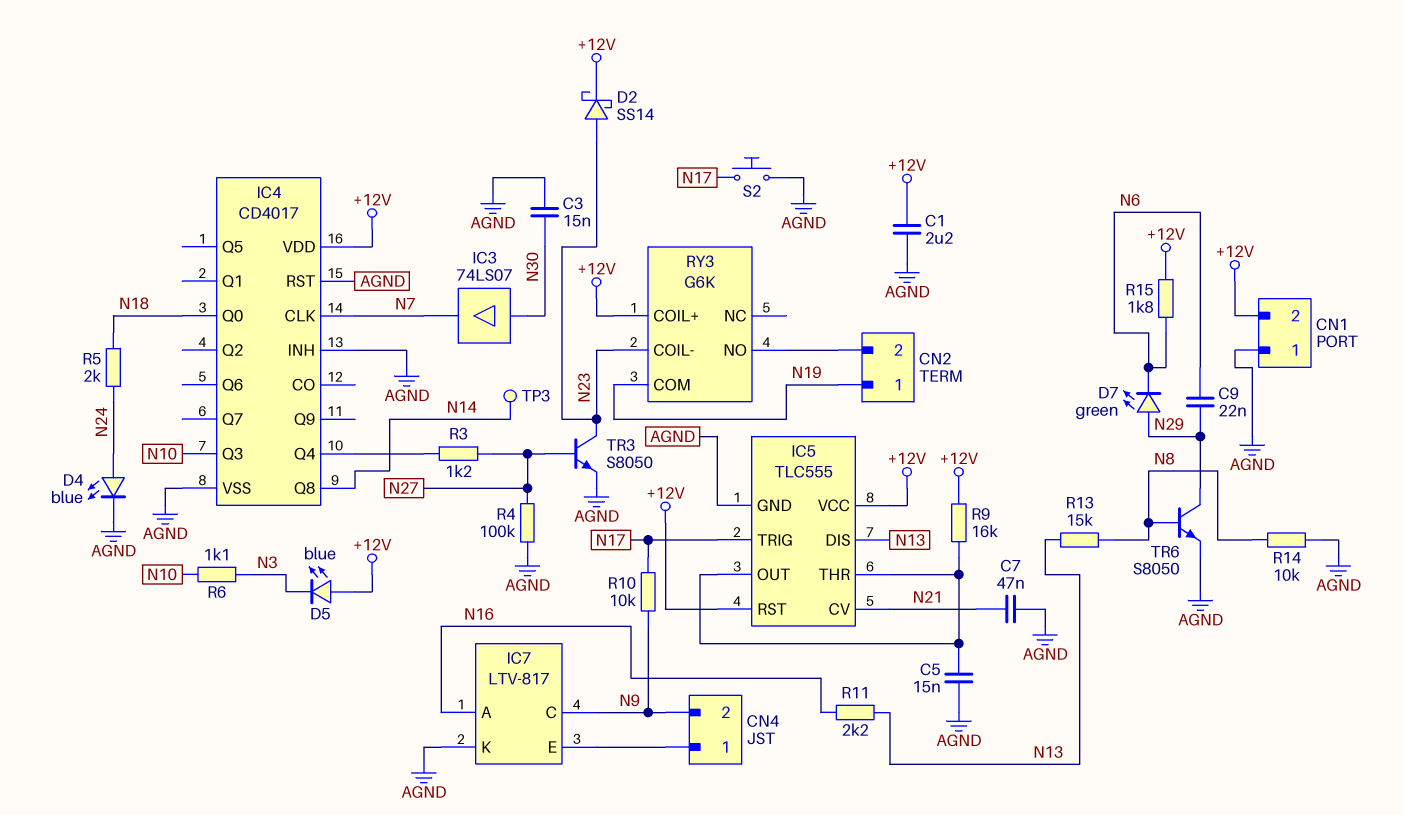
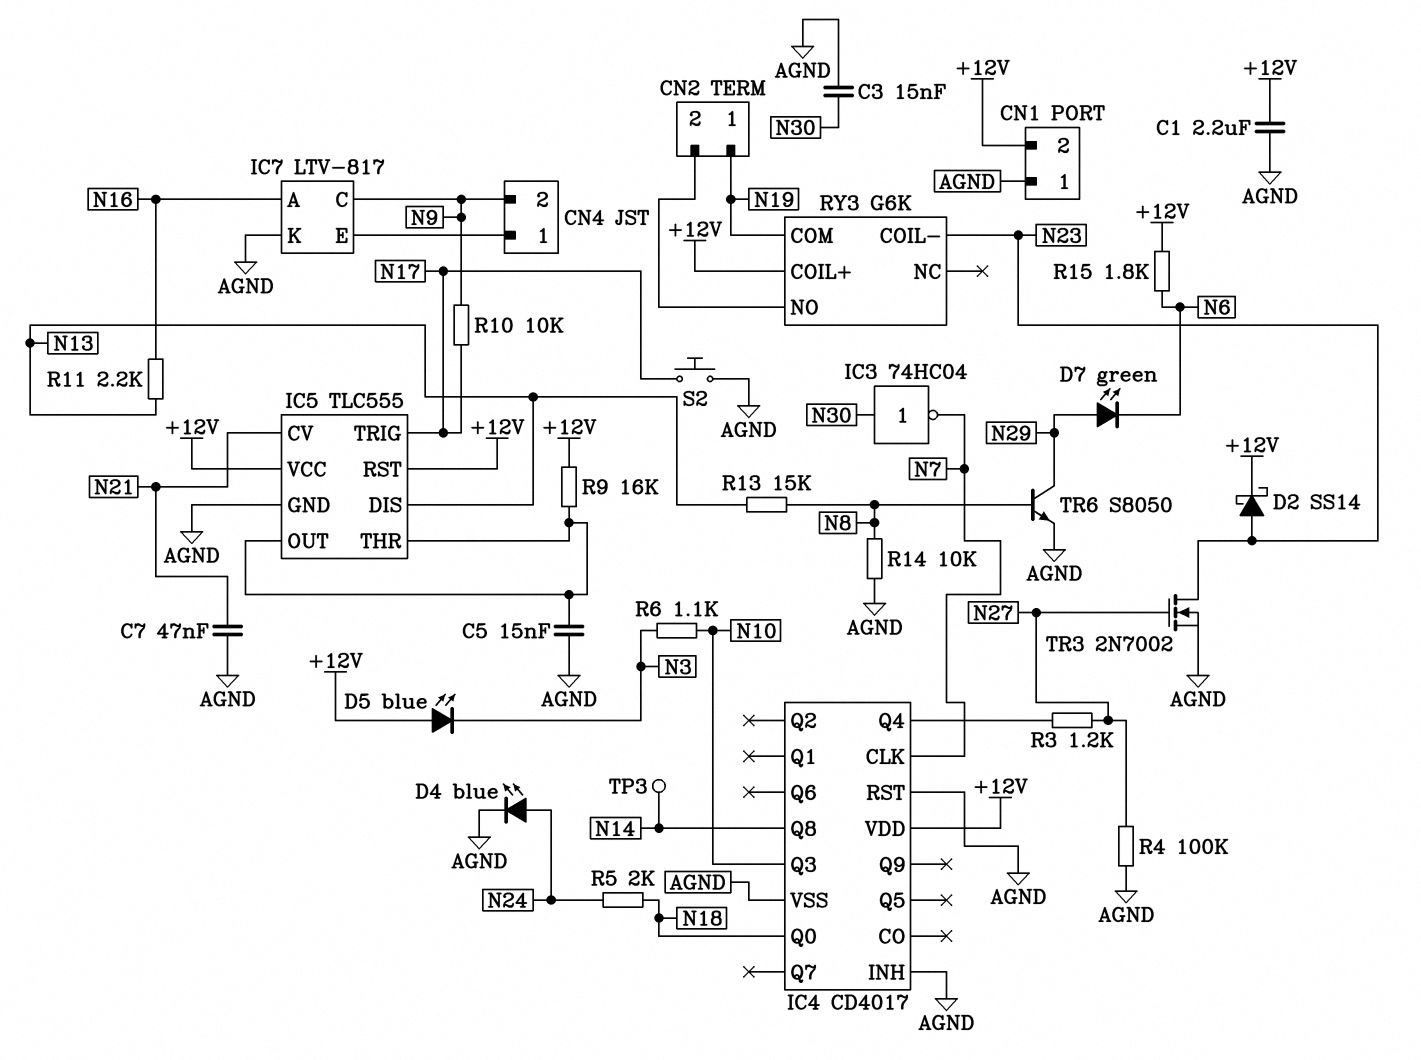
C9: 22nF (N6, N29) -> none
IC3: buffer 74LS07 (in N30, out N7) -> NOT 74HC04 (in N30, out N7)
TR3: NPN S8050 (B N27, C N23, E AGND) -> NMOS 2N7002 (G N27, D N23, S AGND)

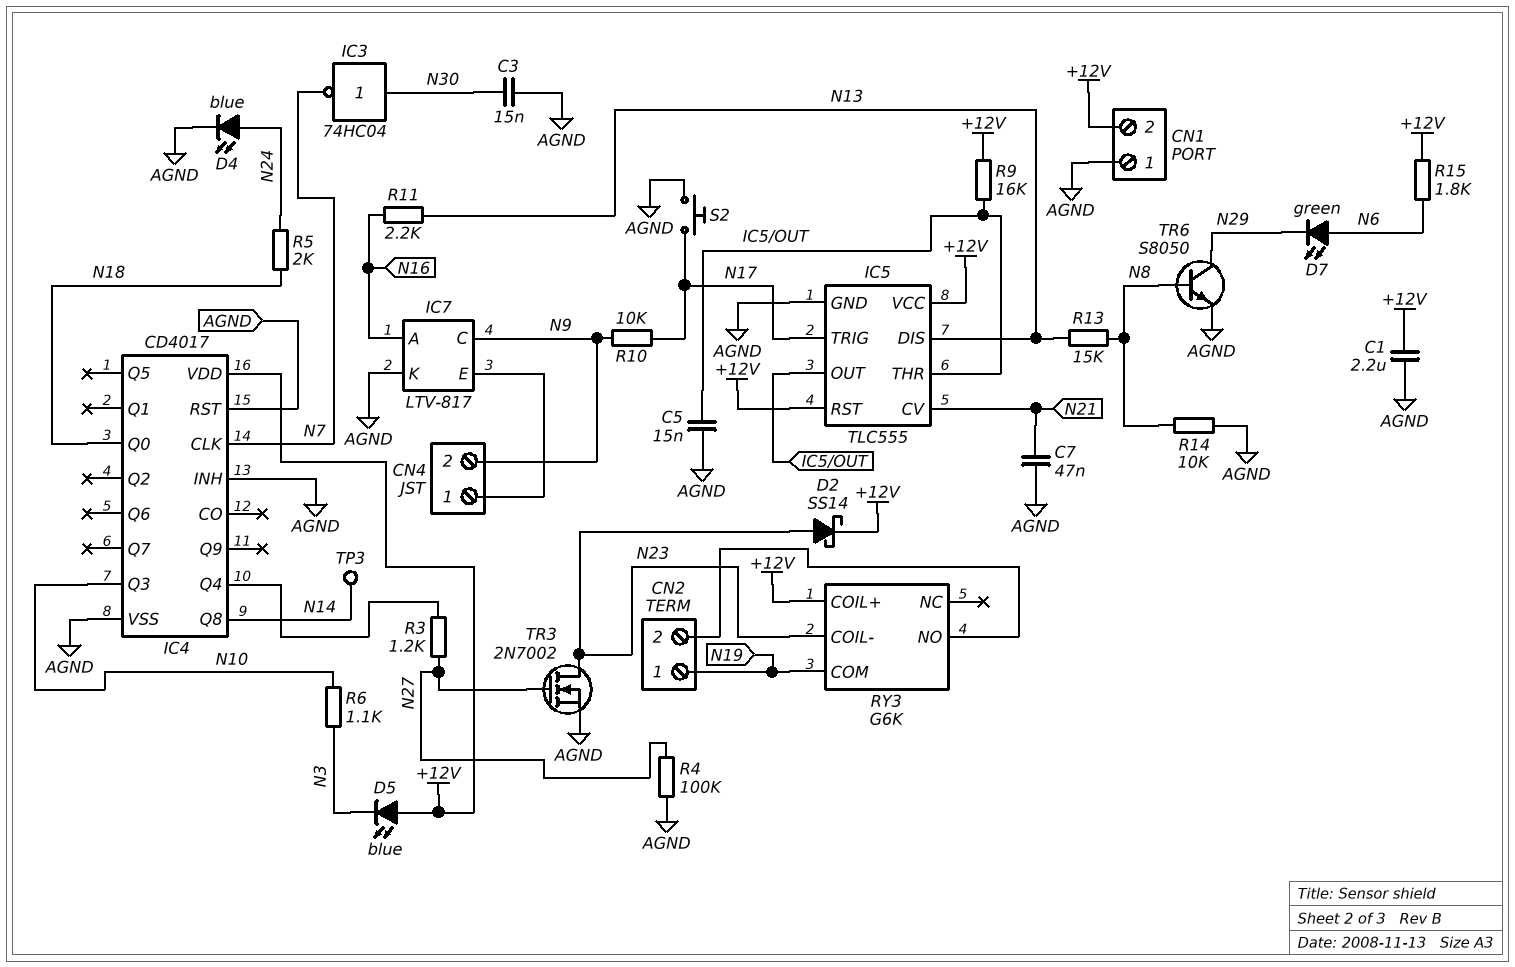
D7: LED green (A N29, K N6) -> LED green (A N6, K N29)

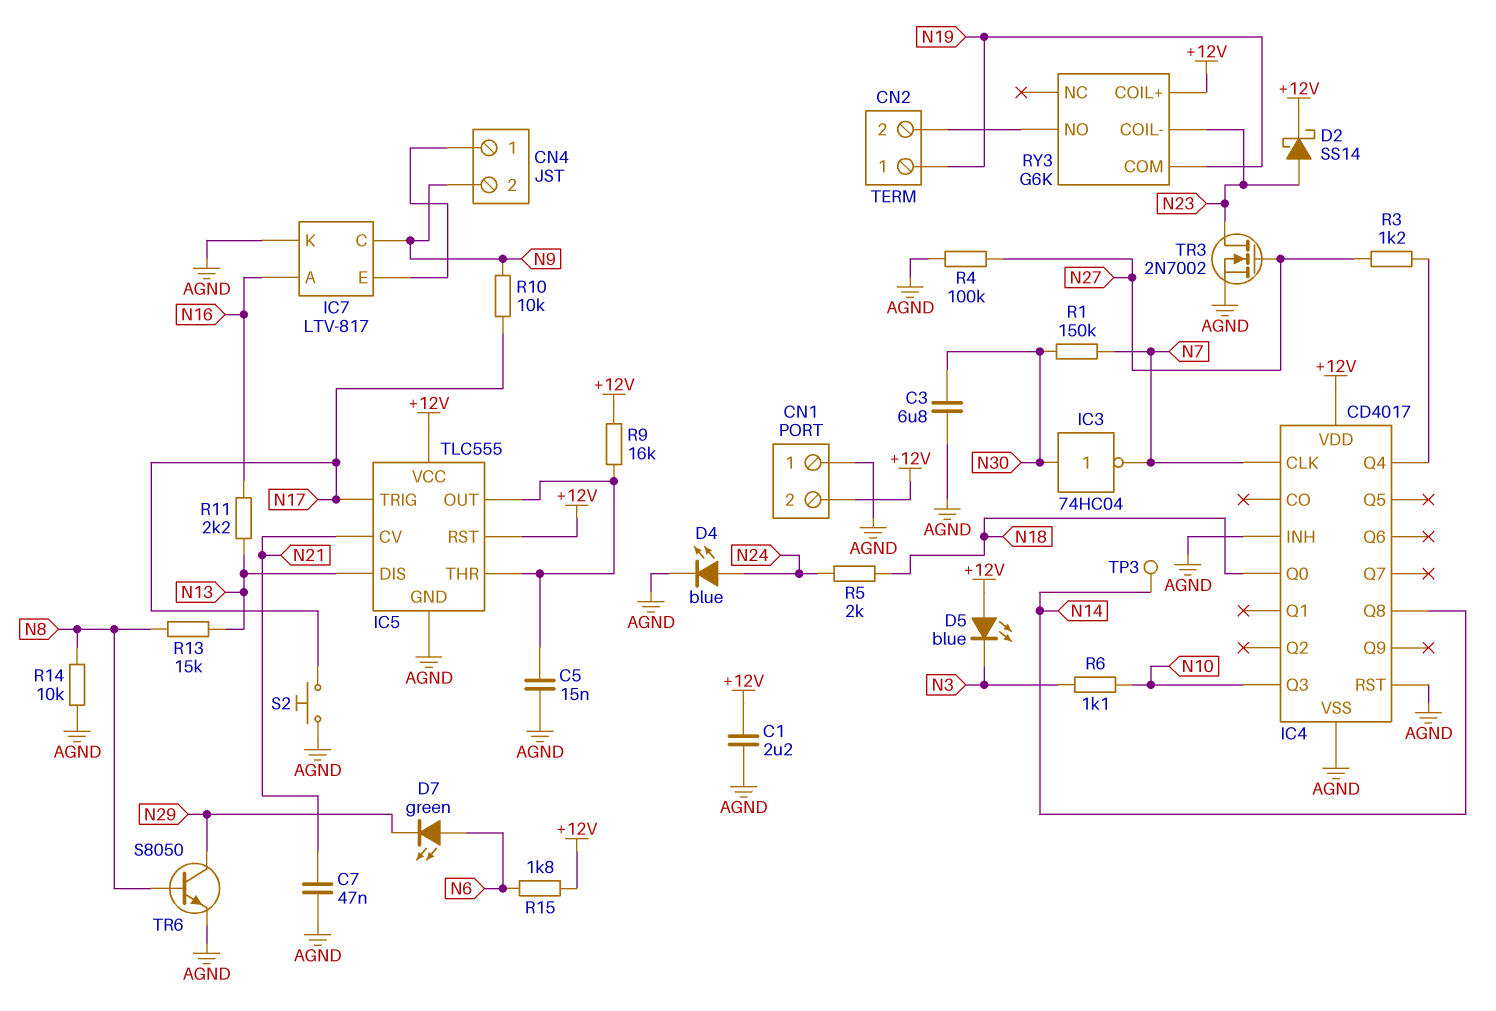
C3: 15nF (AGND, N30) -> 6.8uF (AGND, N30)
R1: none -> 150k (N7, N30)

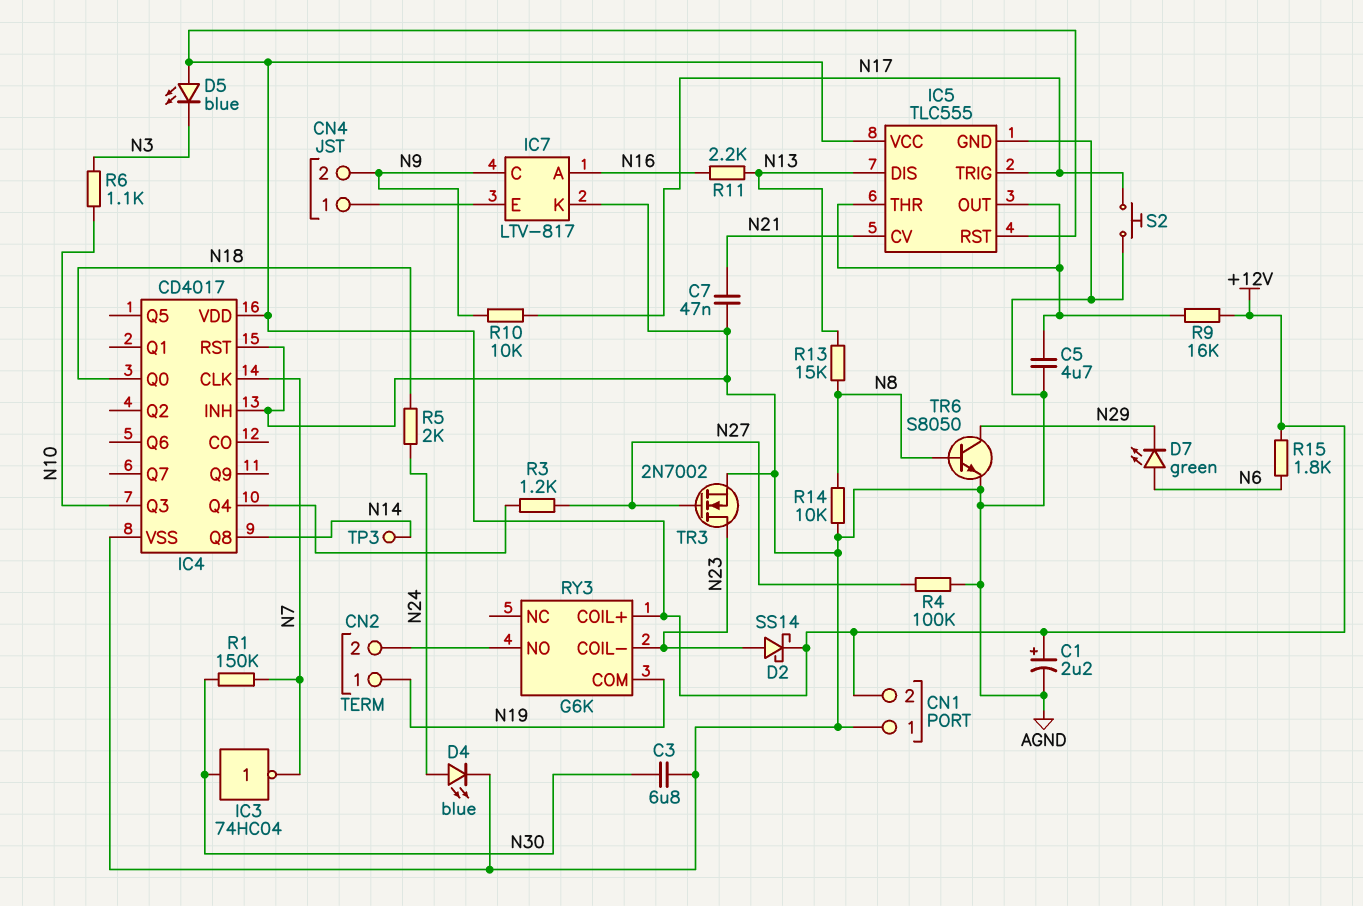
C1: 2.2uF (+12V, AGND) -> 2.2uF (plus +12V, minus AGND)
C5: 15nF (AGND, IC5/OUT) -> 4.7uF (AGND, IC5/OUT)

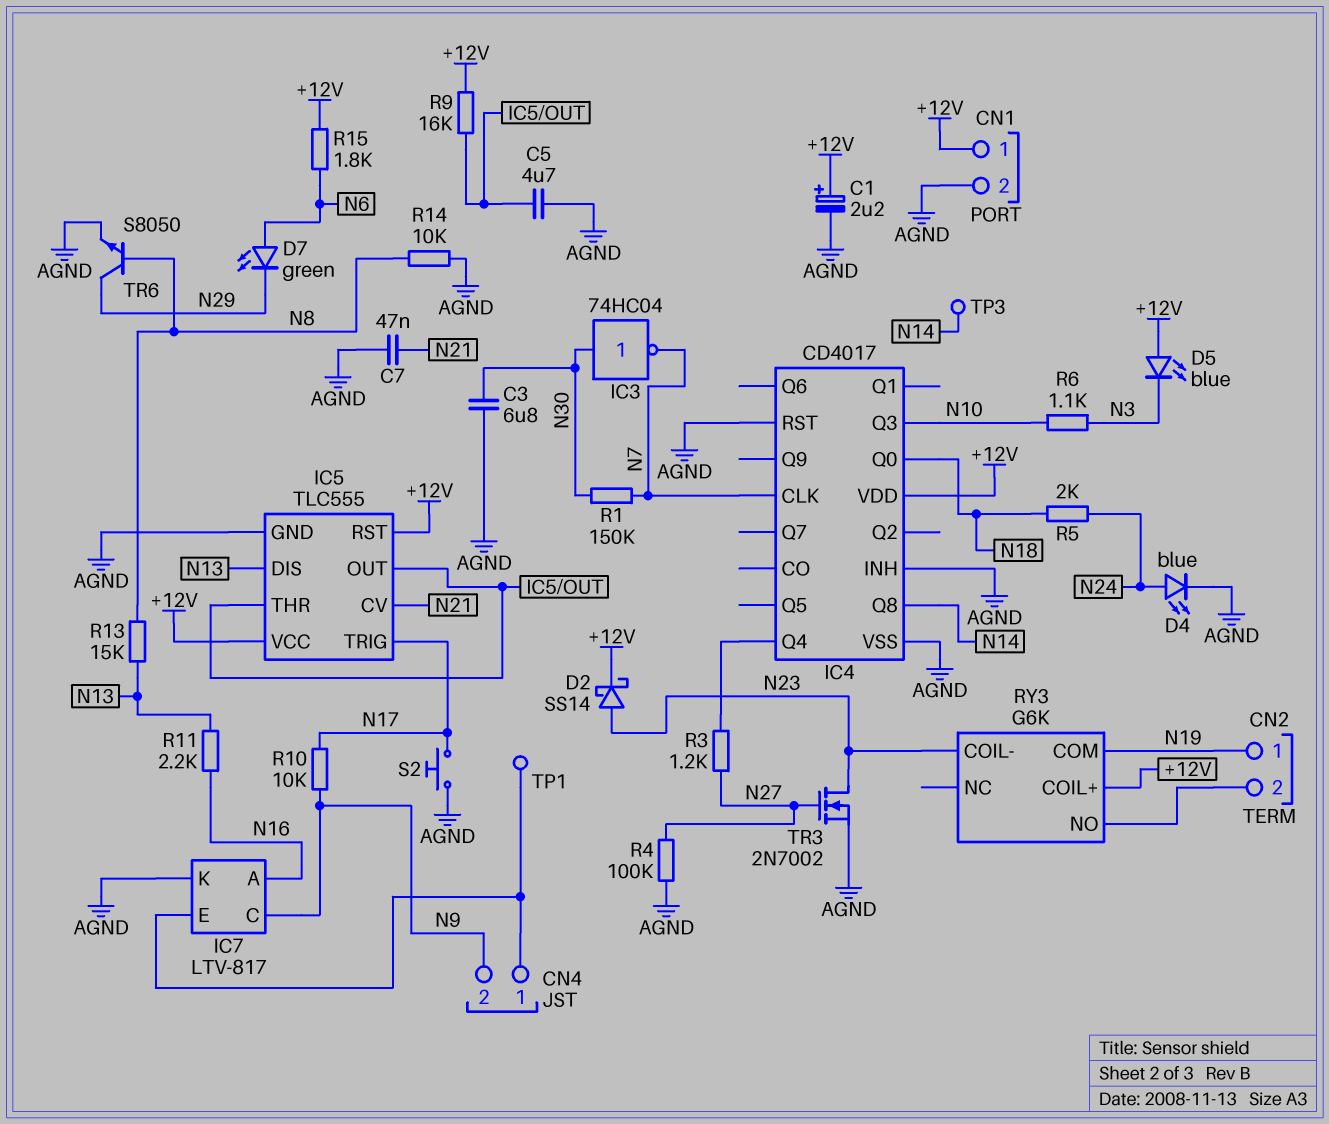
CN1 pin 1: AGND -> +12V
CN1 pin 2: +12V -> AGND
TP1: none -> test point (CN4/1)

